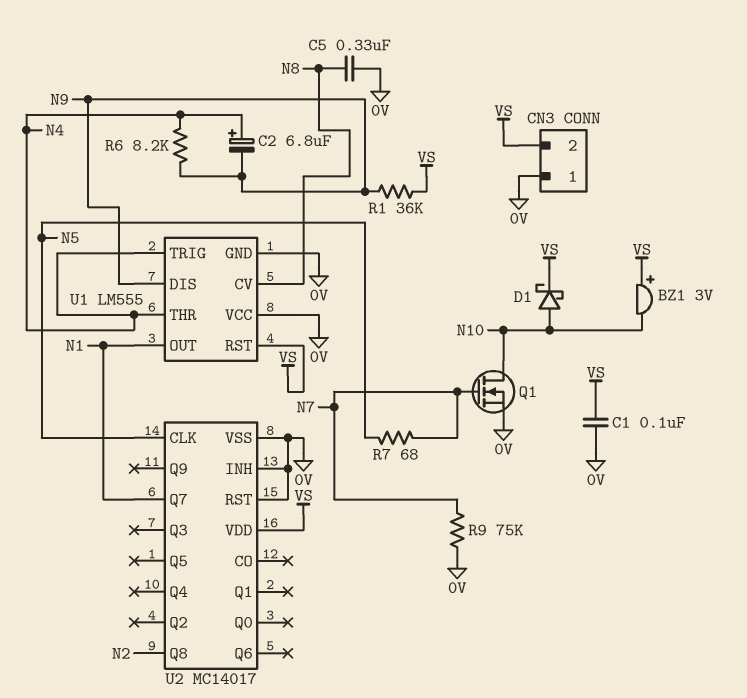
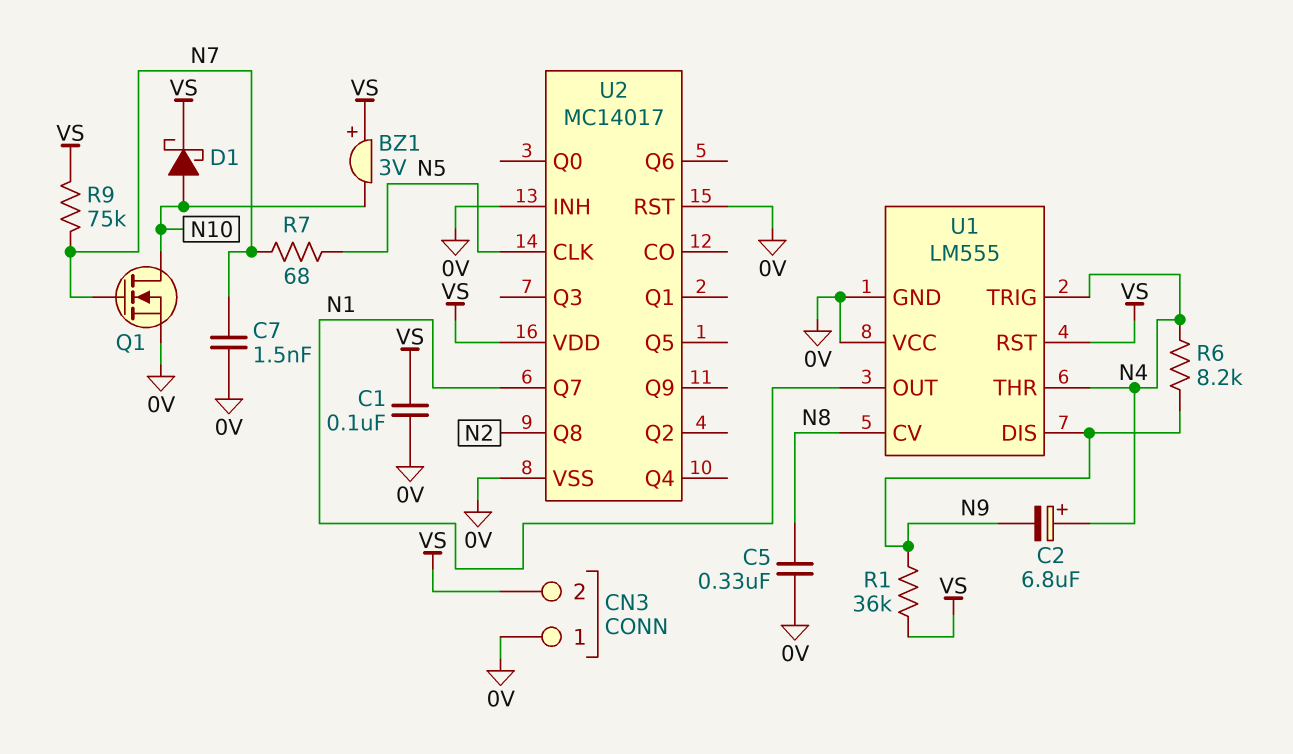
C7: none -> 1.5nF (0V, N7)
R9: 75k (0V, N7) -> 75k (N7, VS)

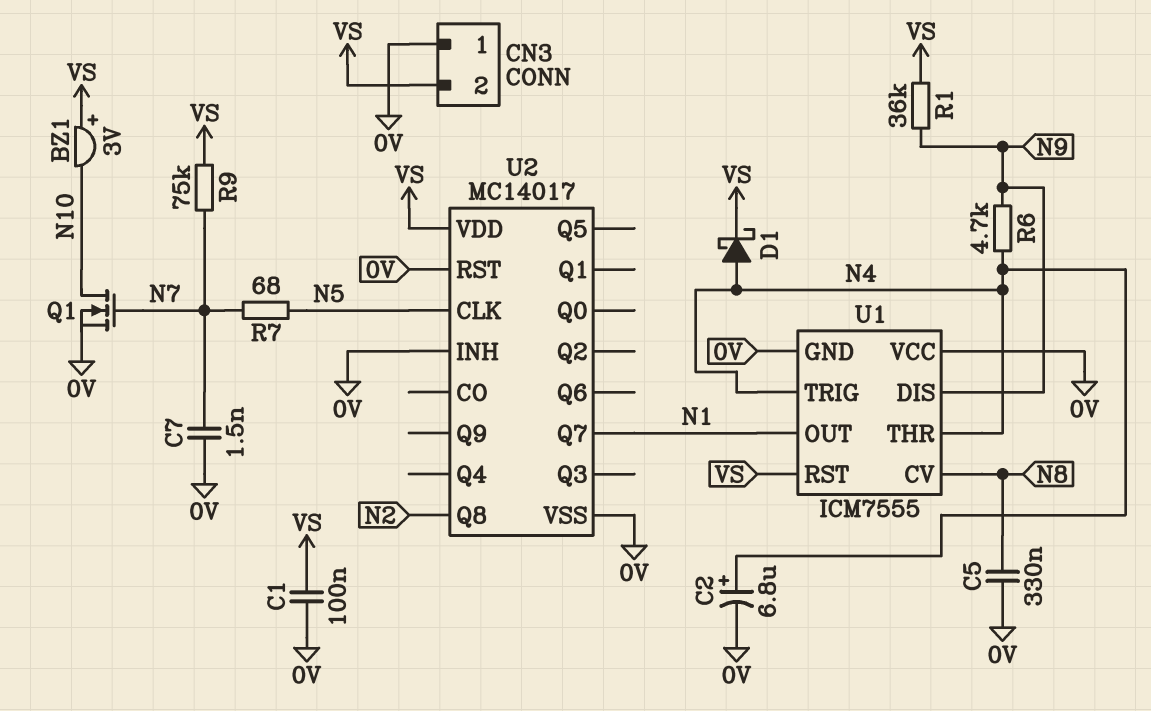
C2: 6.8uF (plus N4, minus N9) -> 6.8uF (plus N4, minus 0V)
D1: schottky (A N10, K VS) -> schottky (A N4, K VS)
R6: 8.2k (N4, N9) -> 4.7k (N4, N9)
U1: LM555 -> ICM7555

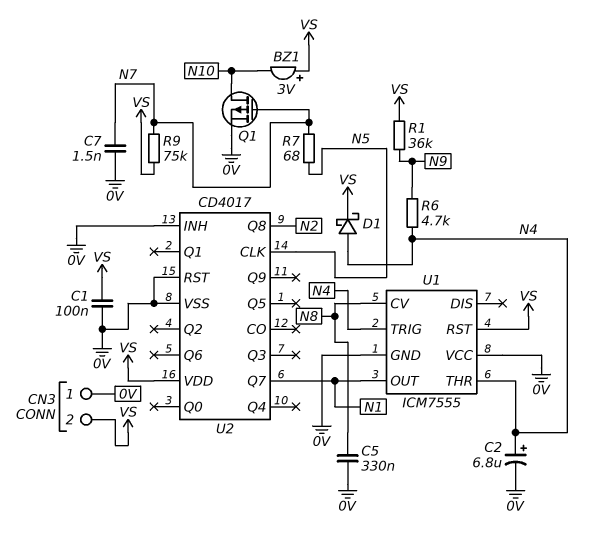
Q1: NMOS (G N7, D N10, S 0V) -> PMOS (G N7, D N10, S 0V)
U1 pin DIS: N9 -> none
U2: MC14017 -> CD4017

